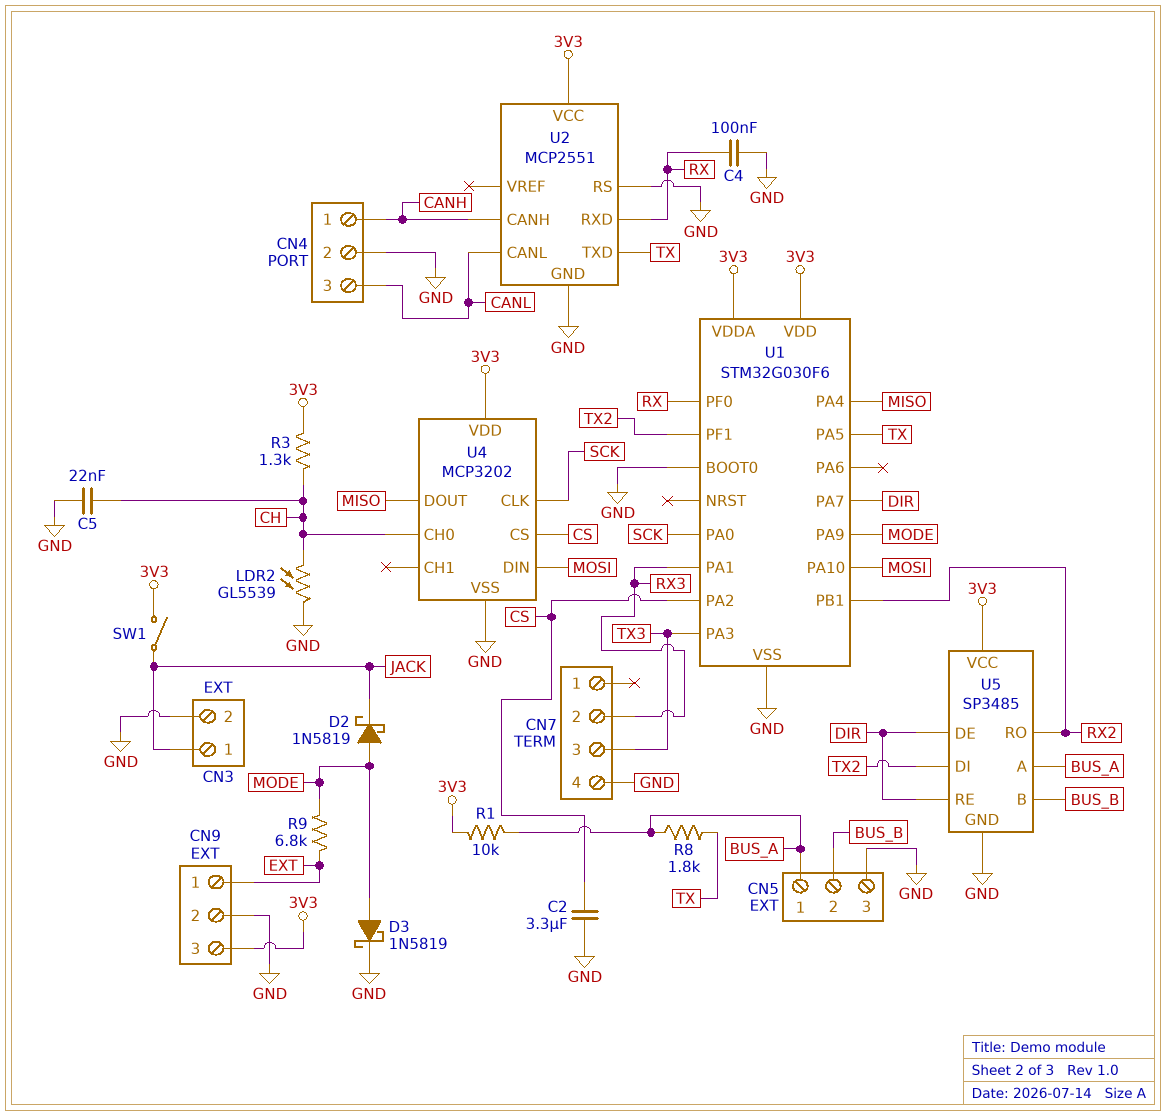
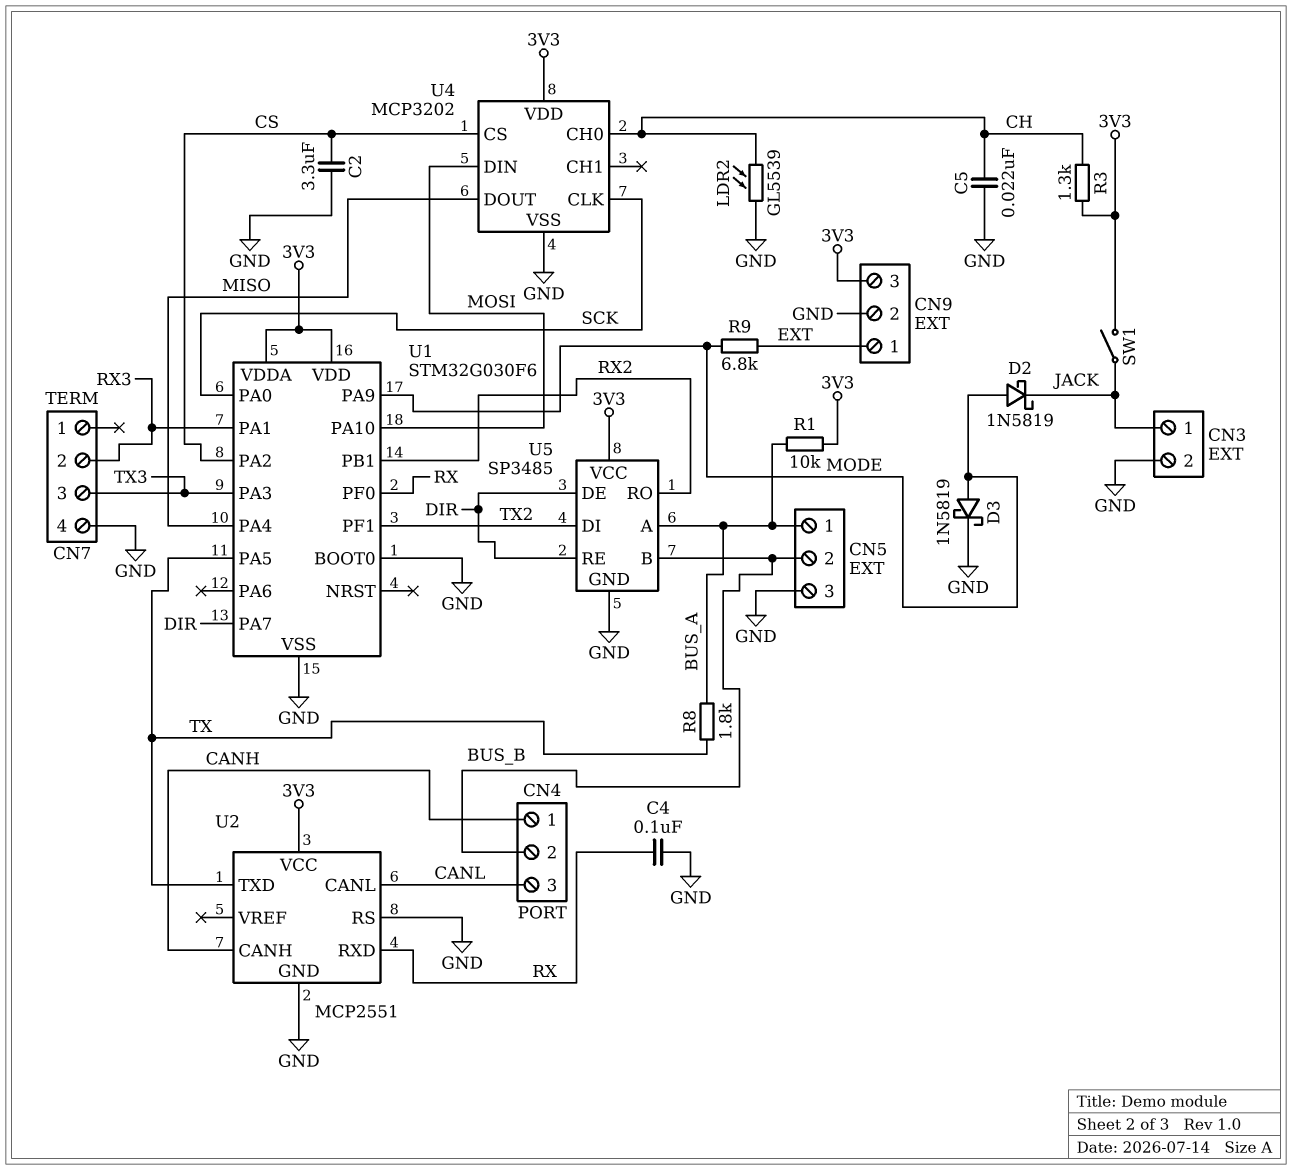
CN4 pin 2: GND -> BUS_B

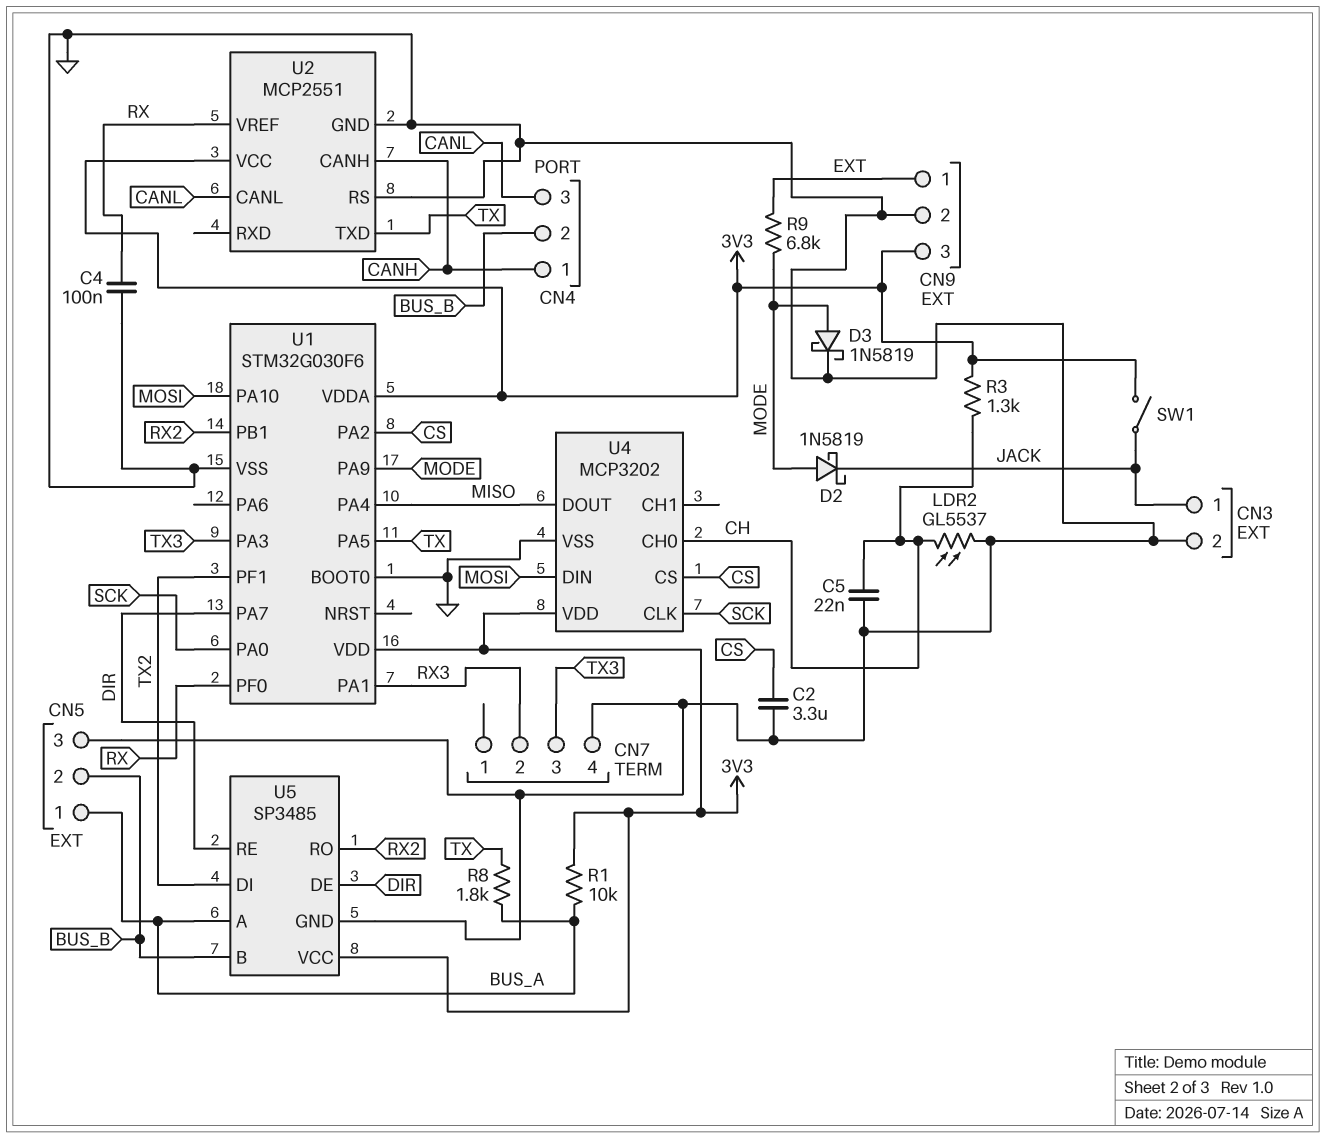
LDR2: GL5539 (CH, GND) -> GL5537 (CH, GND)
U2 pin RXD: RX -> none
U2 pin VREF: none -> RX

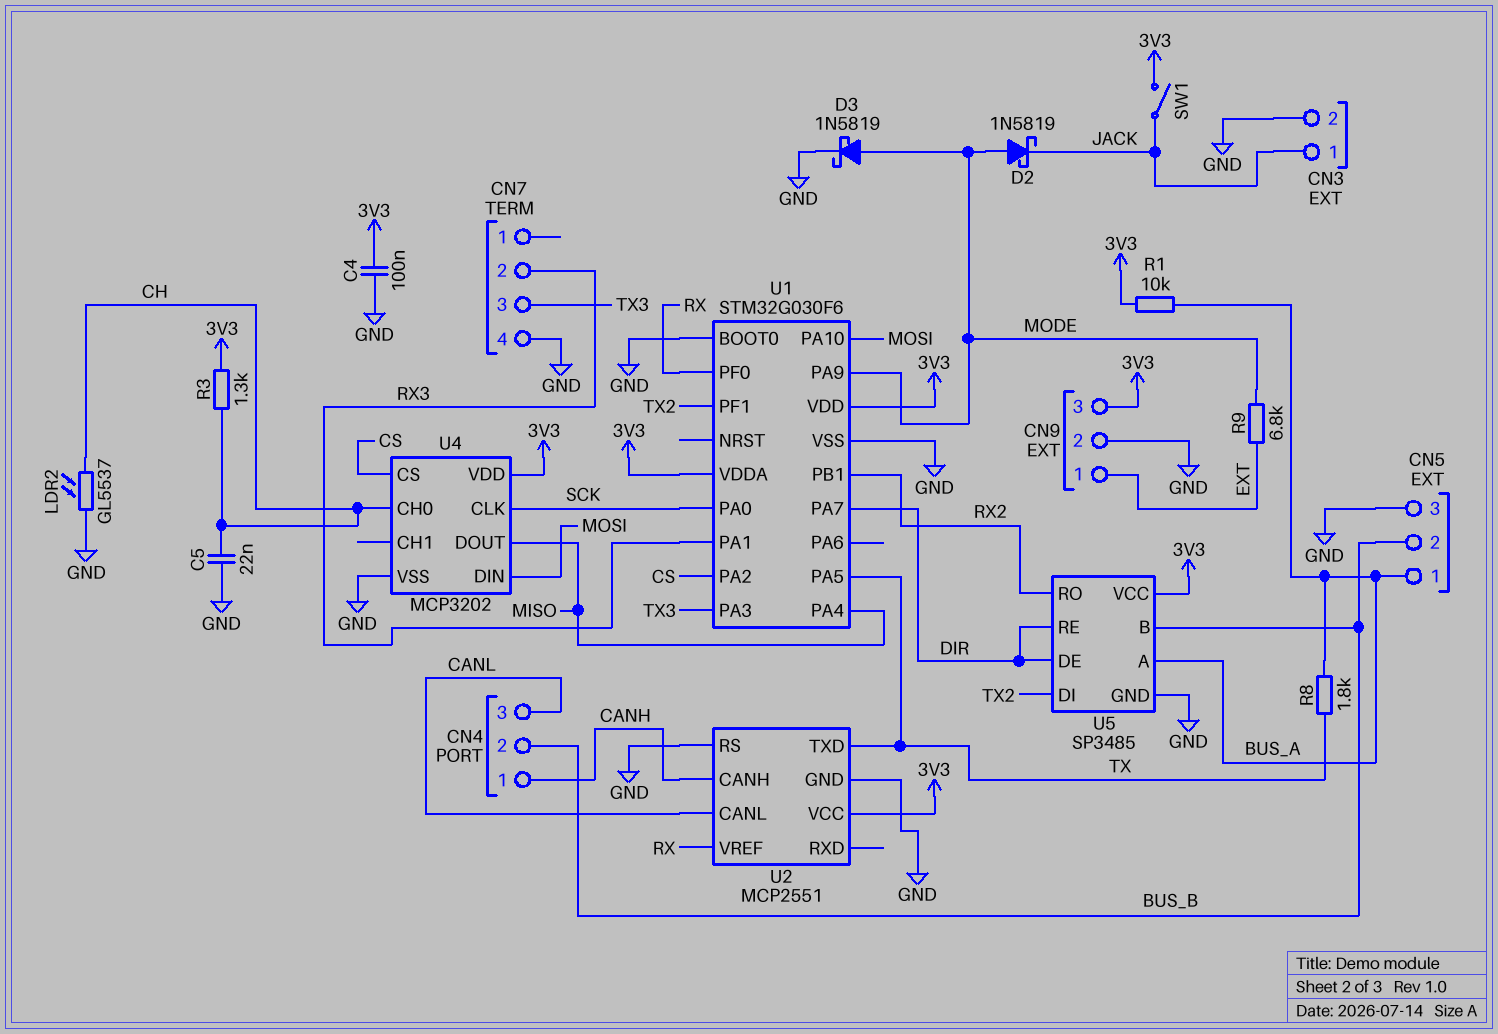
C2: 3.3uF (CS, GND) -> none
C4: 100nF (GND, RX) -> 100nF (3V3, GND)

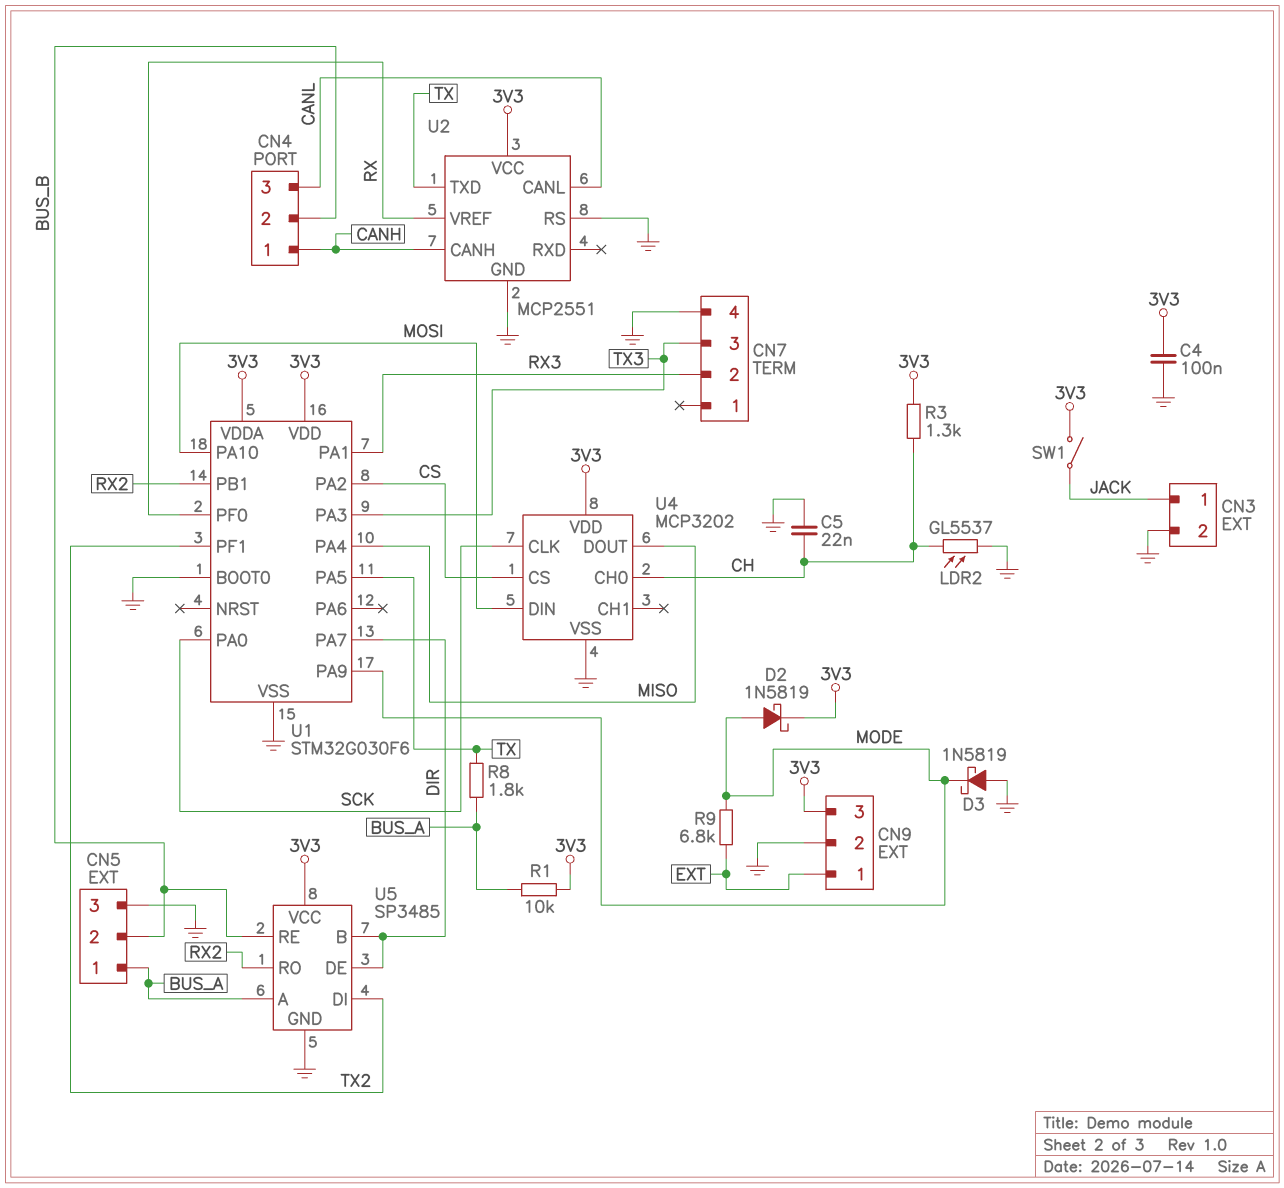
D2: schottky 1N5819 (A MODE, K JACK) -> schottky 1N5819 (A MODE, K 3V3)
D3: schottky 1N5819 (A MODE, K GND) -> schottky 1N5819 (A GND, K MODE)
U5 pin B: BUS_B -> DIR
U5 pin RE: DIR -> BUS_B

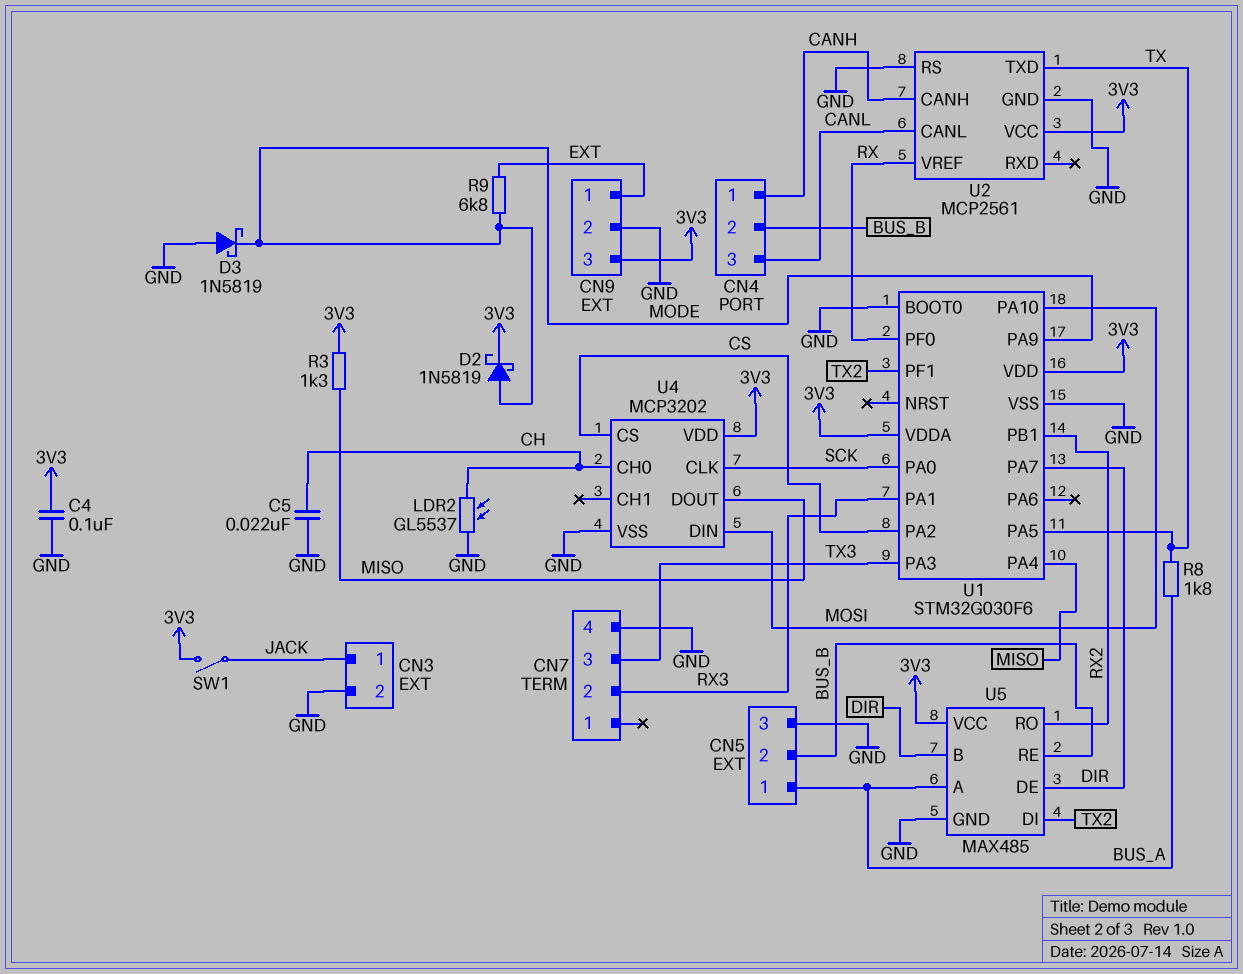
R1: 10k (3V3, BUS_A) -> none
R3: 1.3k (3V3, CH) -> 1.3k (3V3, MISO)
U2: MCP2551 -> MCP2561
U5: SP3485 -> MAX485

